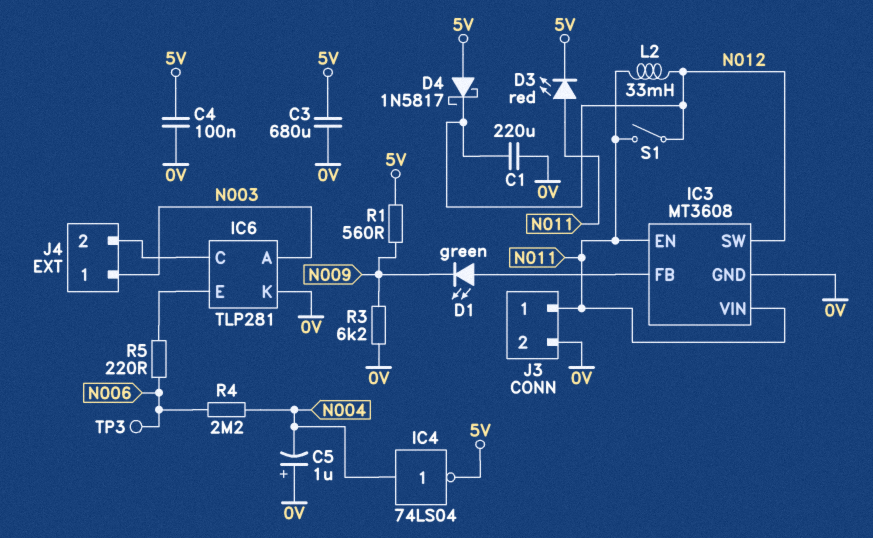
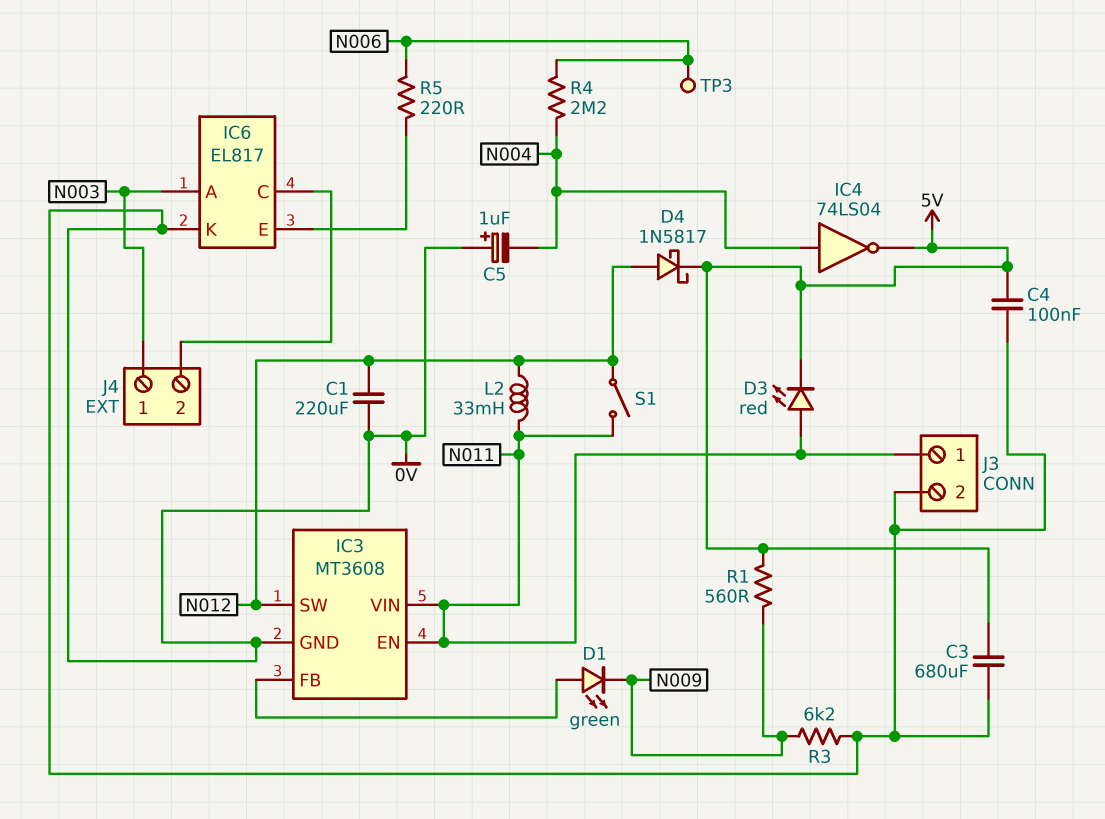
D4: schottky 1N5817 (A 5V, K N012) -> schottky 1N5817 (A N012, K 5V)
IC6: TLP281 -> EL817

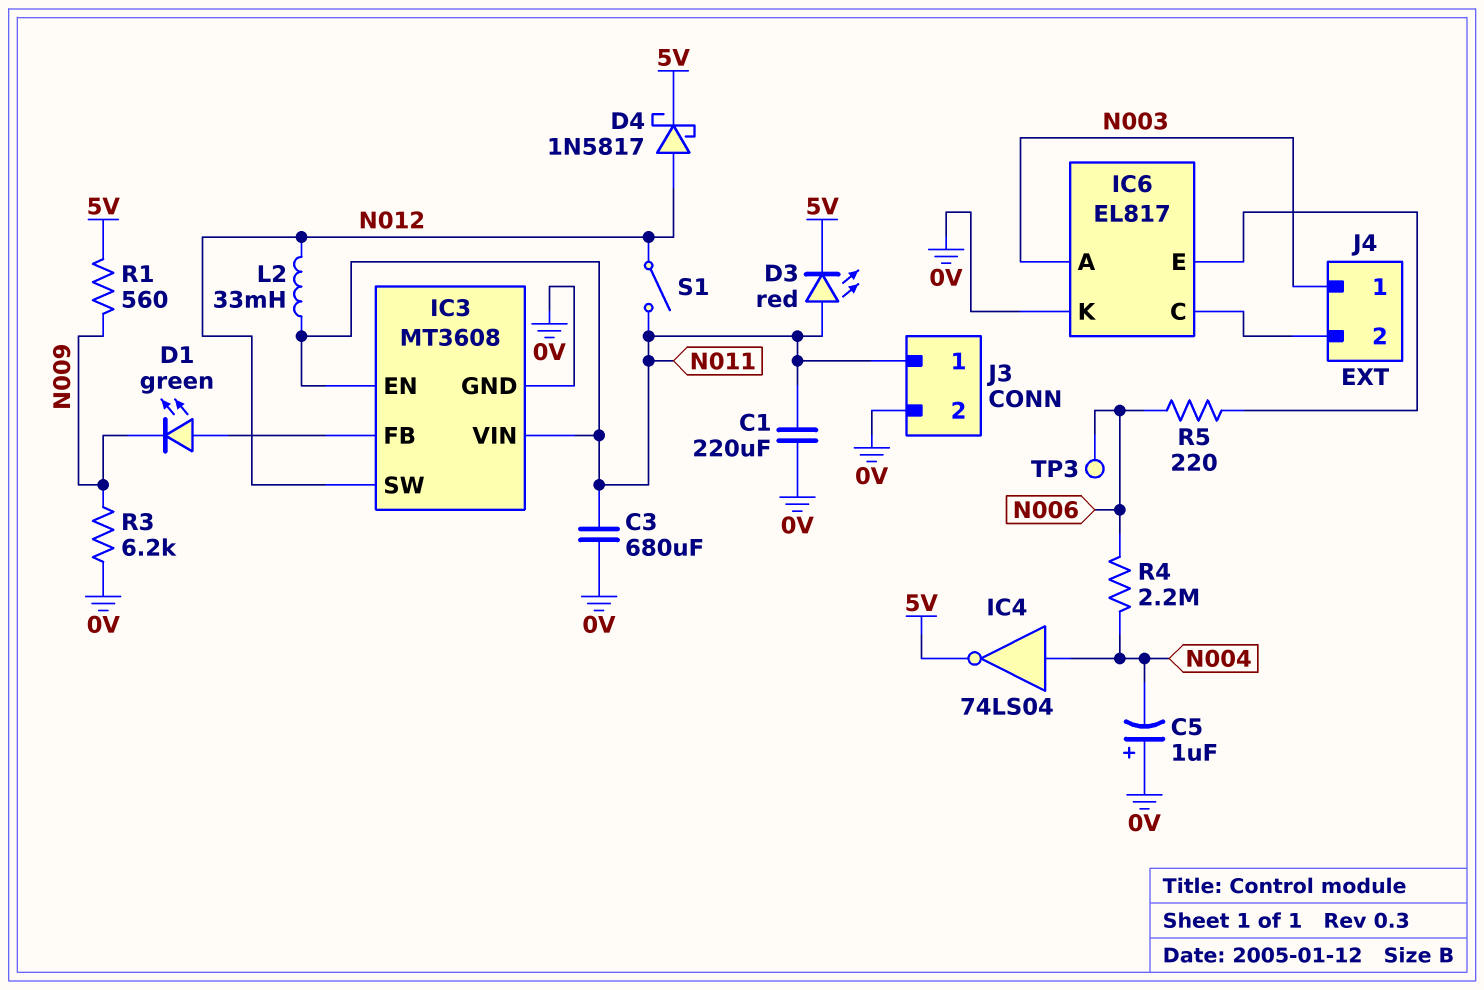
C1: 220uF (0V, N012) -> 220uF (0V, N011)
C3: 680uF (0V, 5V) -> 680uF (0V, N011)
C4: 100nF (0V, 5V) -> none

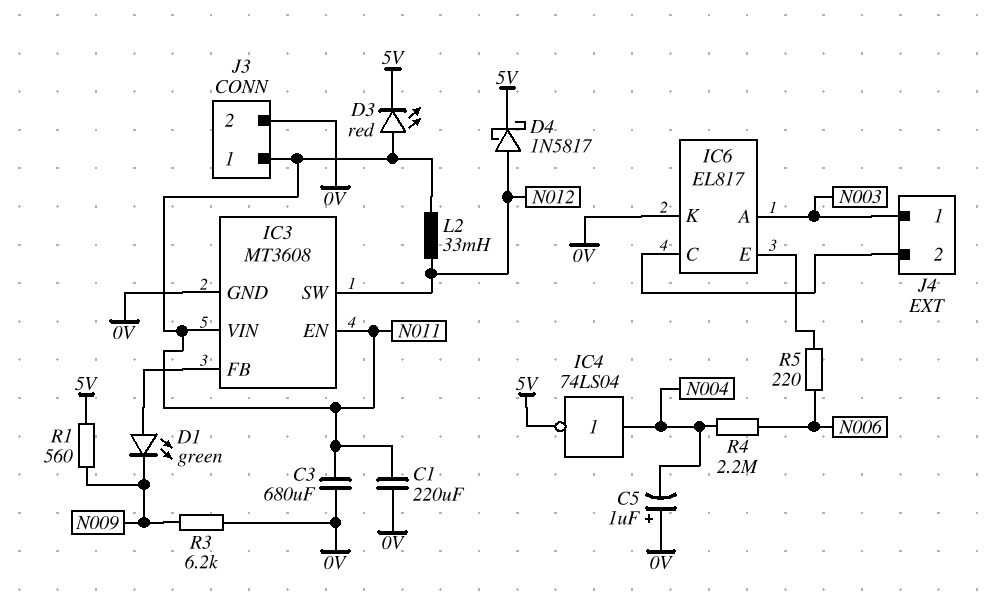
S1: switch (N011, N012) -> none
TP3: test point (N006) -> none

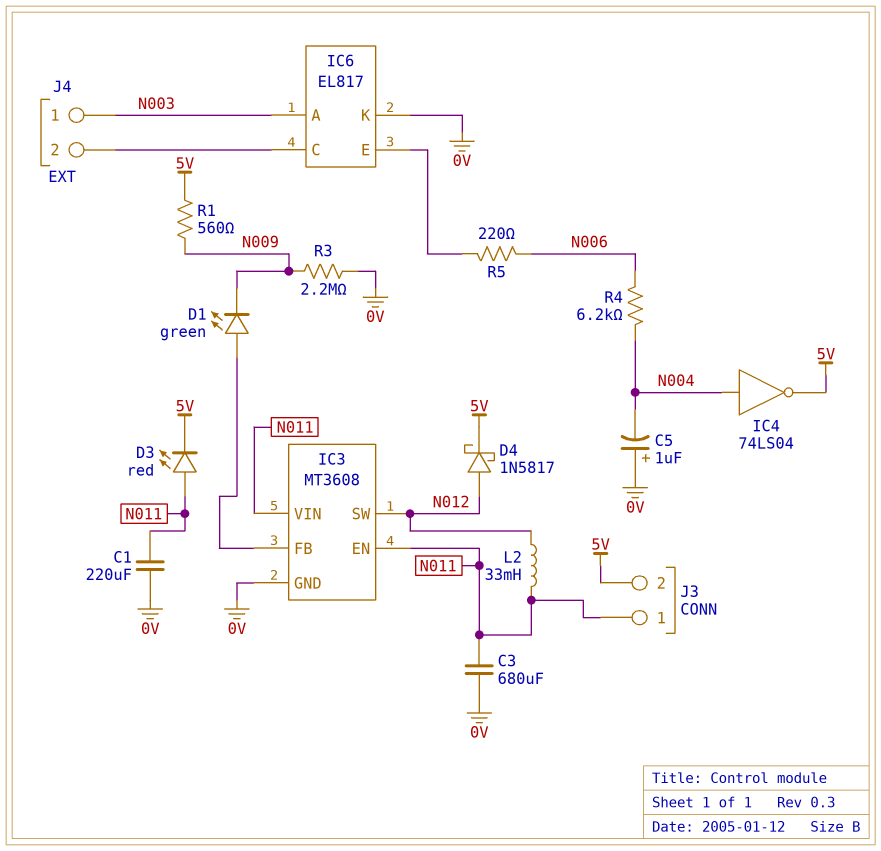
J3 pin 2: 0V -> 5V
R3: 6.2k (0V, N009) -> 2.2M (0V, N009)
R4: 2.2M (N004, N006) -> 6.2k (N004, N006)

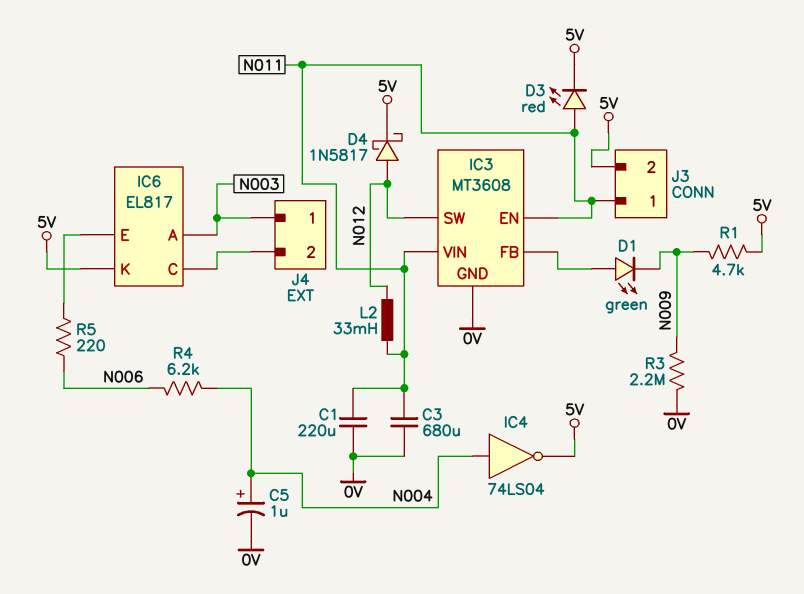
C5: 1uF (plus 0V, minus N004) -> 1uF (plus N004, minus 0V)
IC6 pin K: 0V -> 5V
R1: 560 (5V, N009) -> 4.7k (5V, N009)

